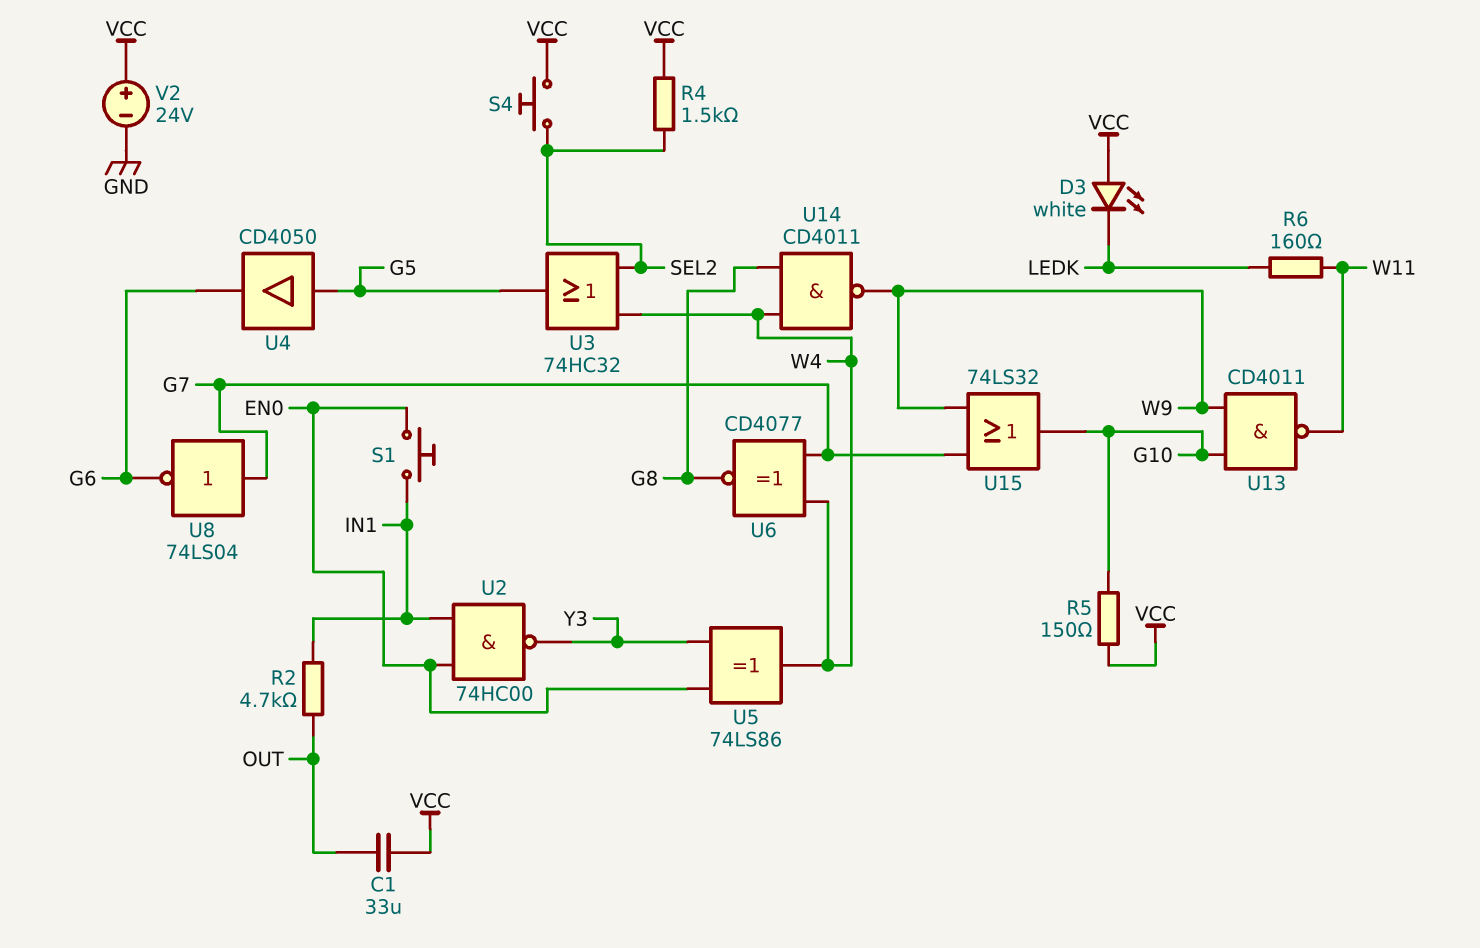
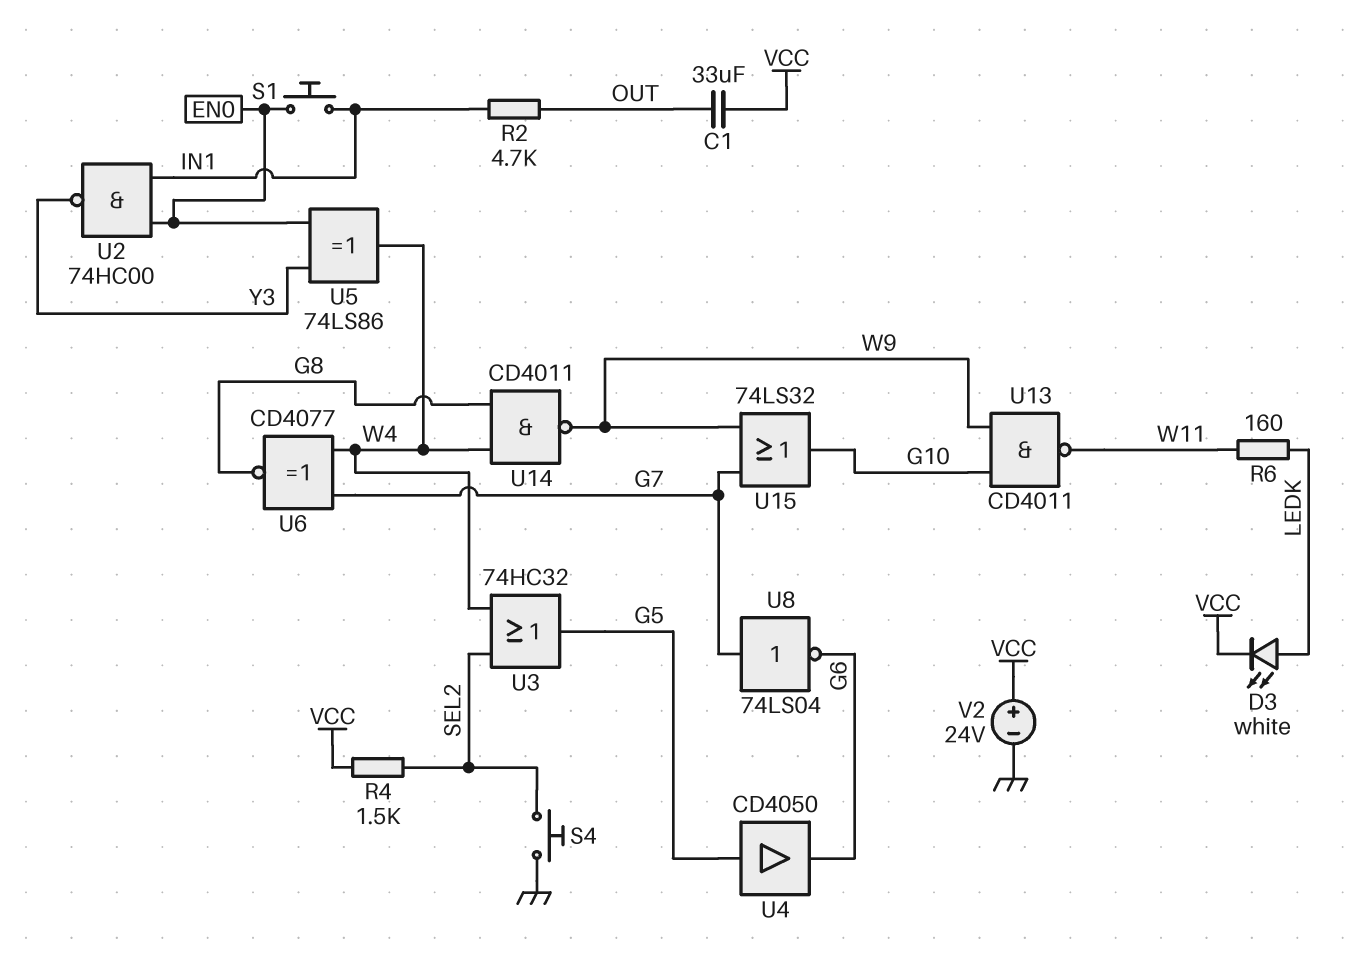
D3: LED white (A VCC, K LEDK) -> LED white (A LEDK, K VCC)
R5: 150 (G10, VCC) -> none
S4: button (SEL2, VCC) -> button (GND, SEL2)

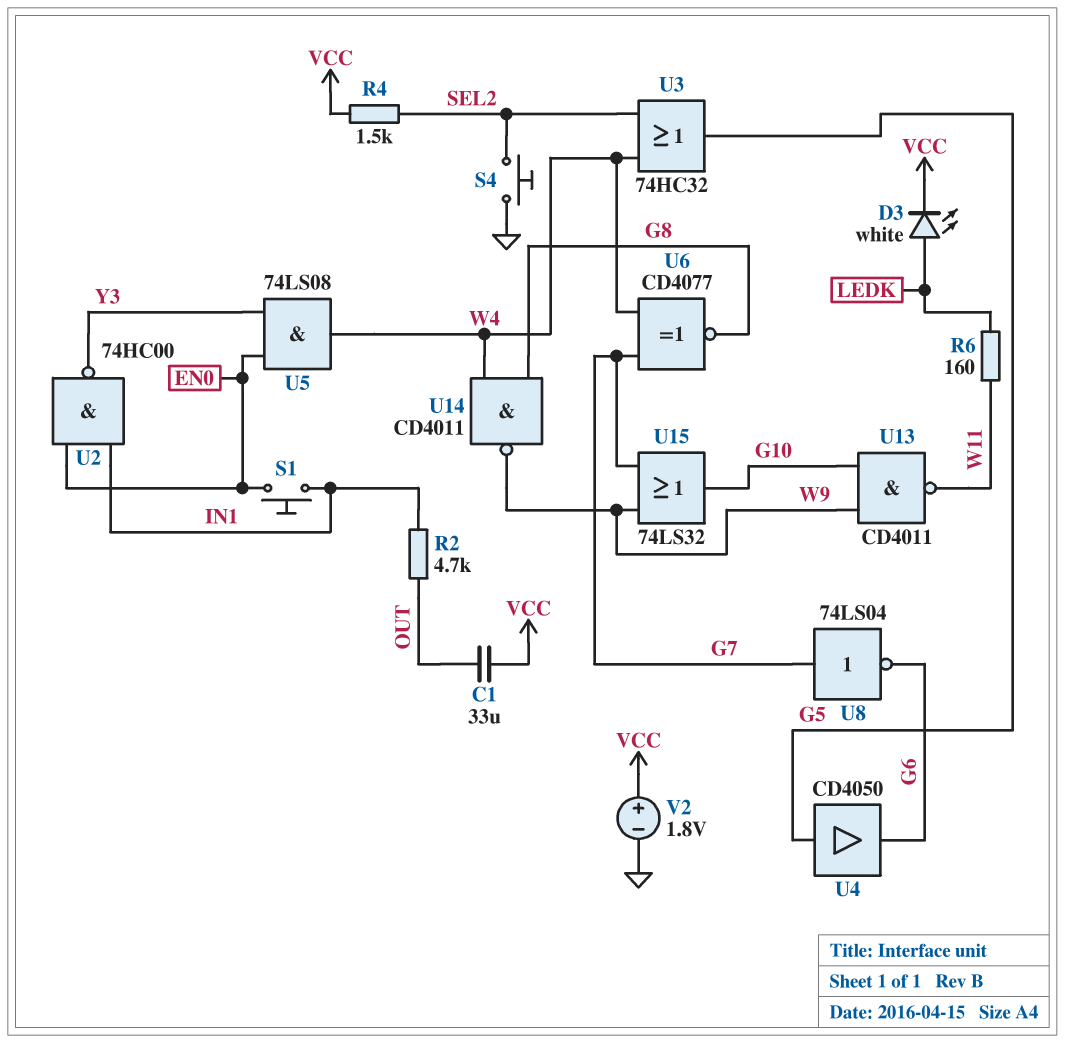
U5: XOR 74LS86 (in EN0, in Y3, out W4) -> AND 74LS08 (in EN0, in Y3, out W4)
V2: 24V (plus VCC, minus GND) -> 1.8V (plus VCC, minus GND)

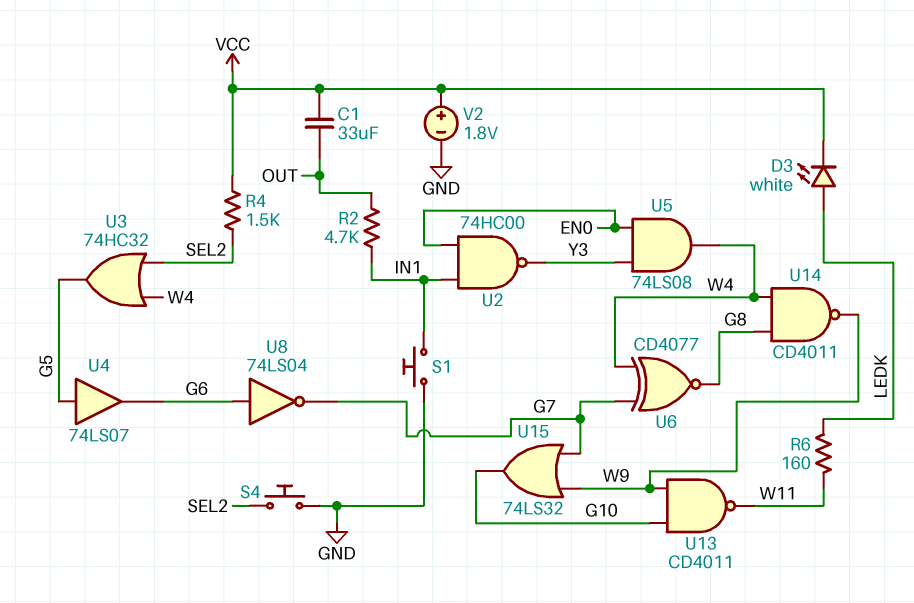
S1: button (EN0, IN1) -> button (GND, IN1)
U4: buffer CD4050 (in G5, out G6) -> buffer 74LS07 (in G5, out G6)
U8: NOT 74LS04 (in G7, out G6) -> NOT 74LS04 (in G6, out G7)

